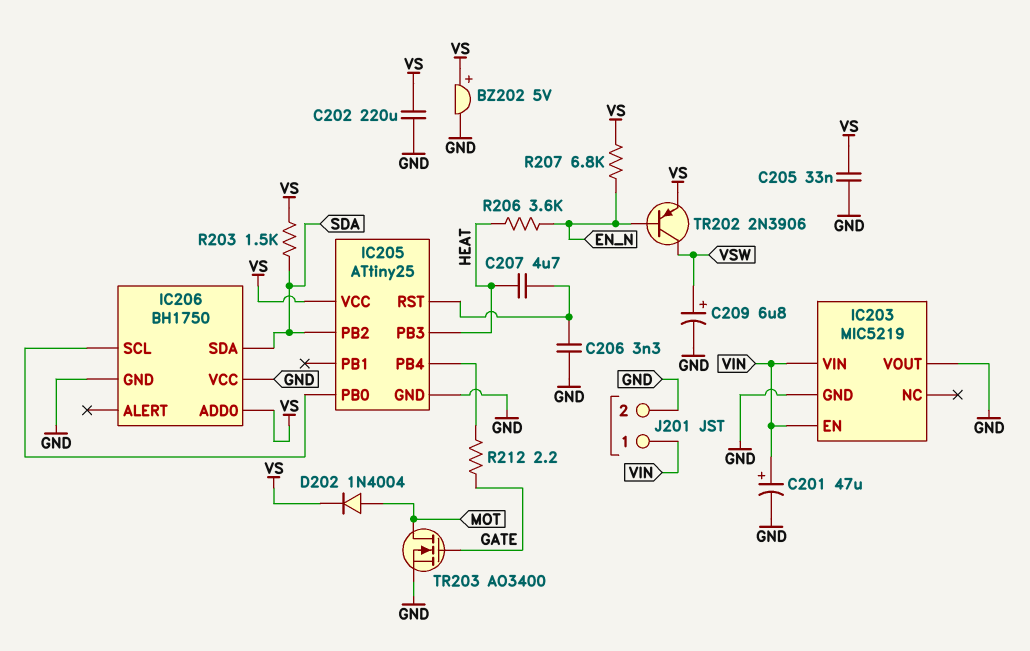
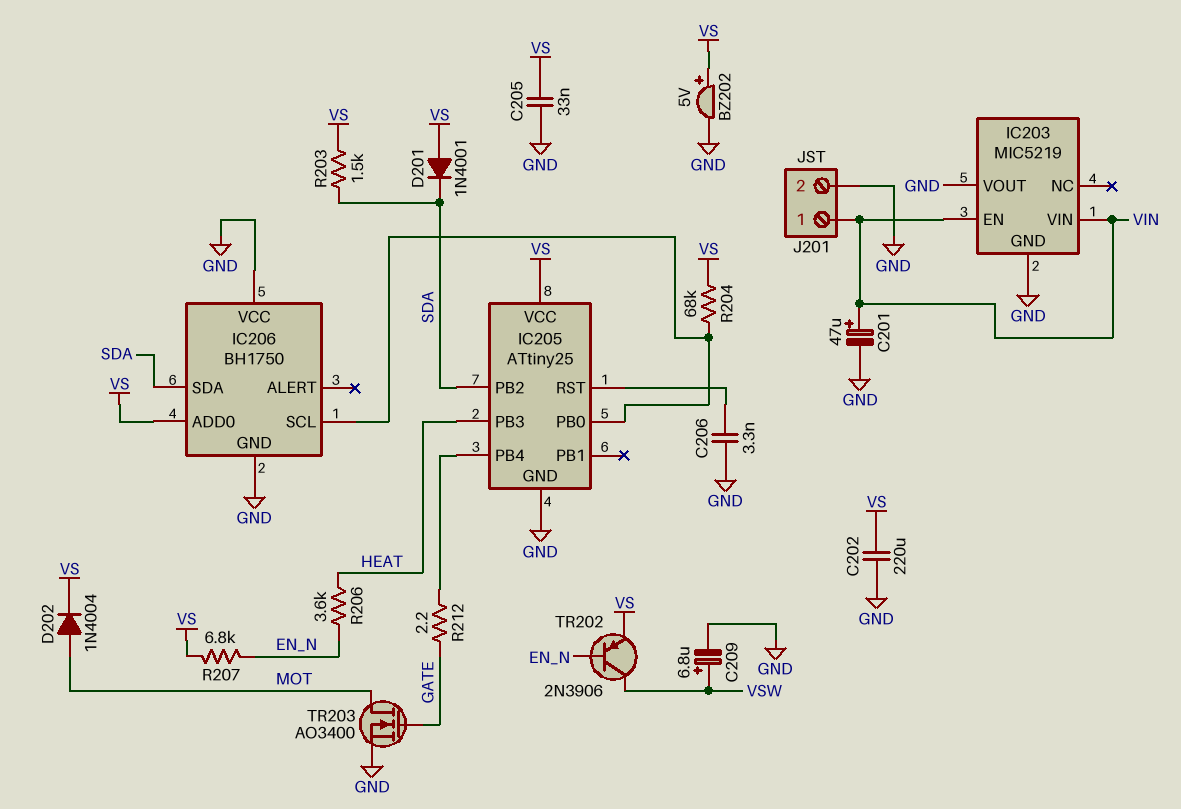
C207: 4.7uF (HEAT, IC205/RST) -> none
D201: none -> diode 1N4001 (A VS, K SDA)
R204: none -> 68k (IC205/PB0, VS)

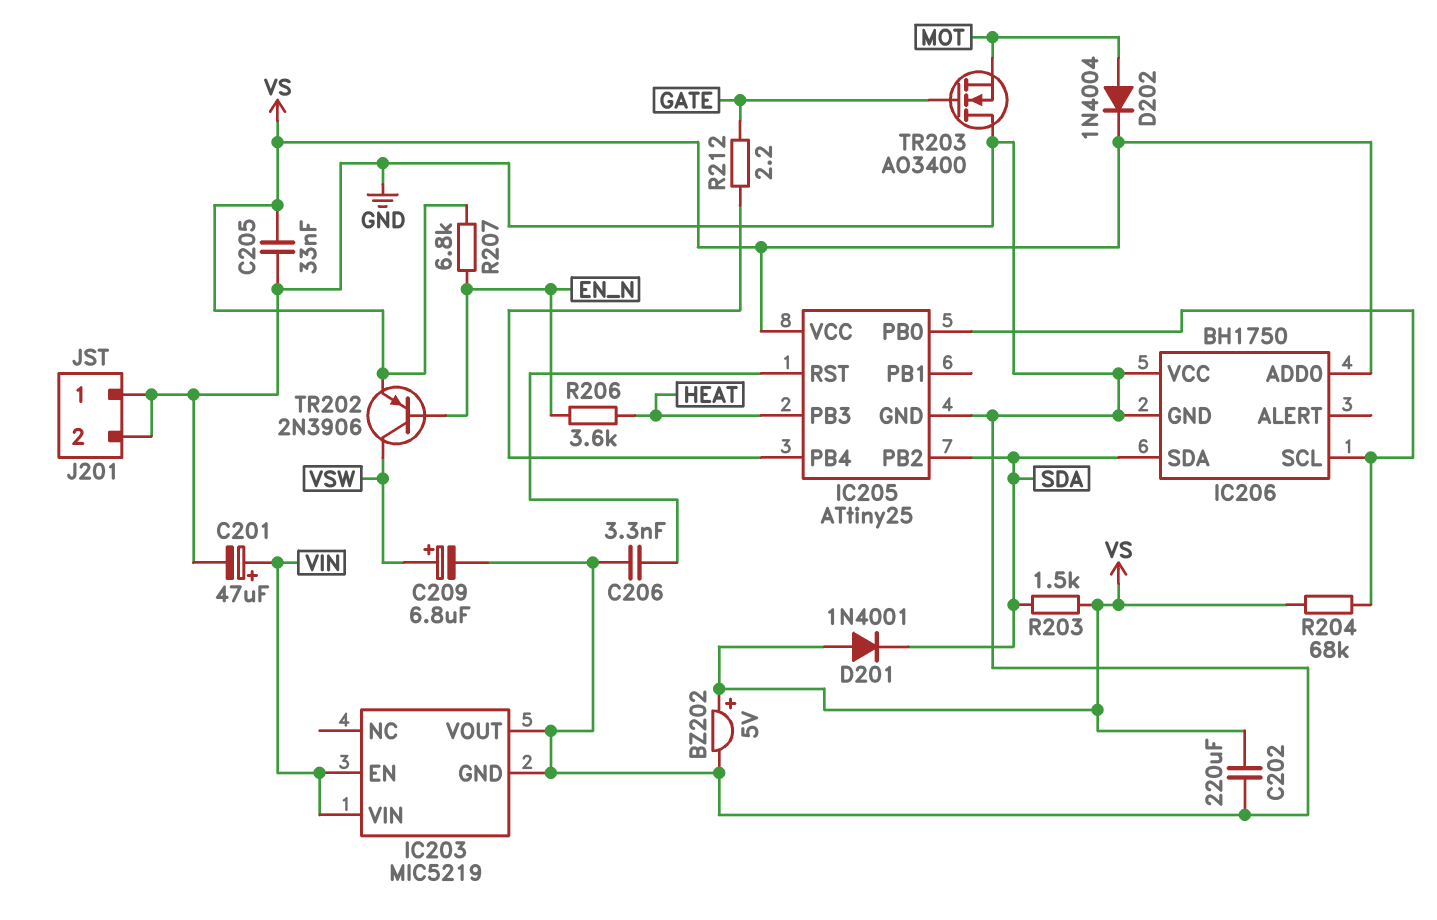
J201 pin 1: VIN -> GND
TR203: NMOS AO3400 (G GATE, D MOT, S GND) -> NMOS AO3400 (G GATE, D GND, S MOT)

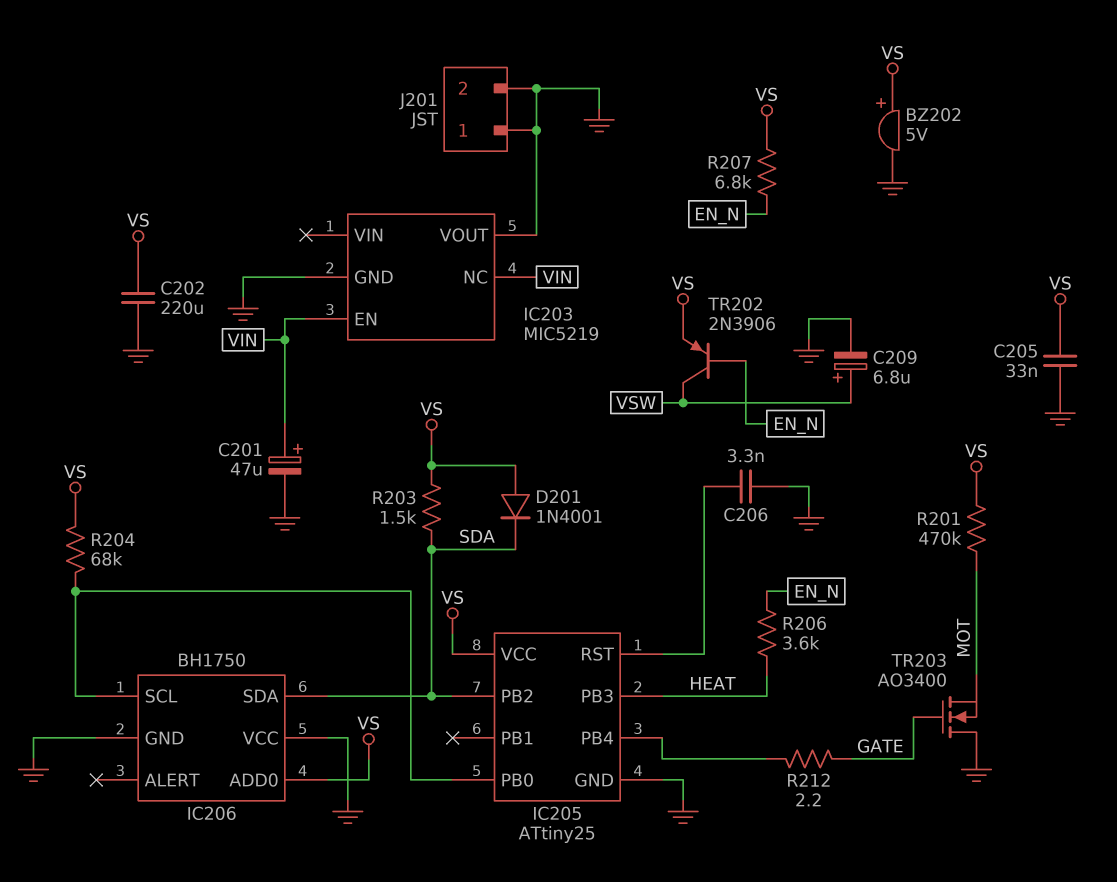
D202: diode 1N4004 (A MOT, K VS) -> none
IC203 pin NC: none -> VIN
IC203 pin VIN: VIN -> none
R201: none -> 470k (MOT, VS)

